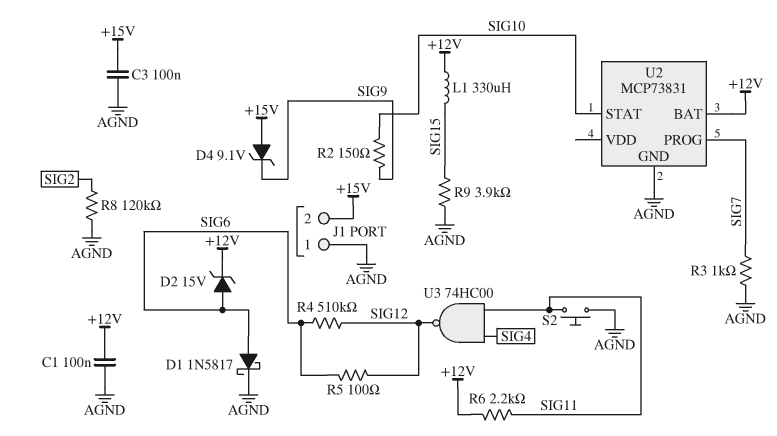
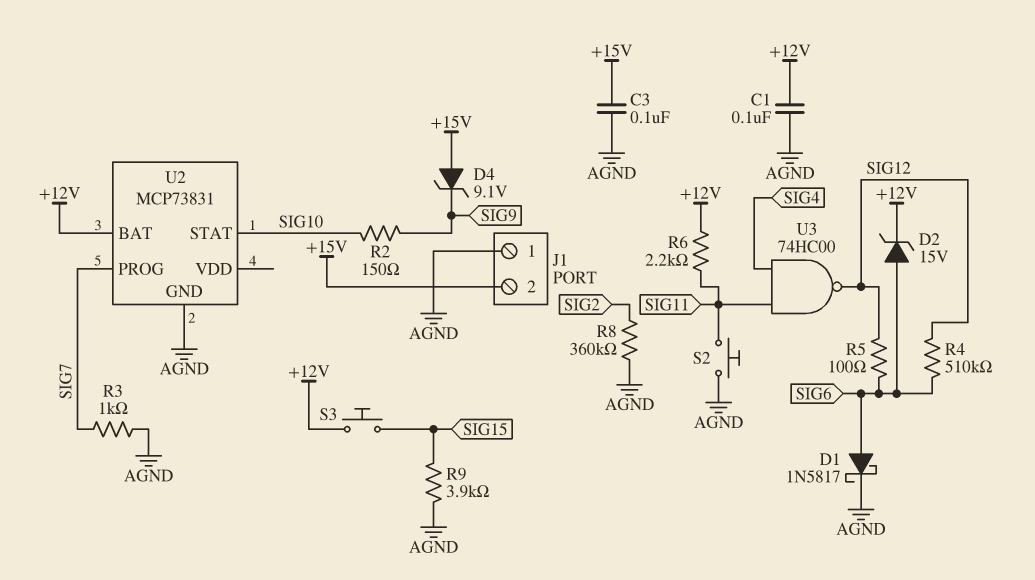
L1: 330uH (+12V, SIG15) -> none
R8: 120k (AGND, SIG2) -> 360k (AGND, SIG2)
S3: none -> button (+12V, SIG15)

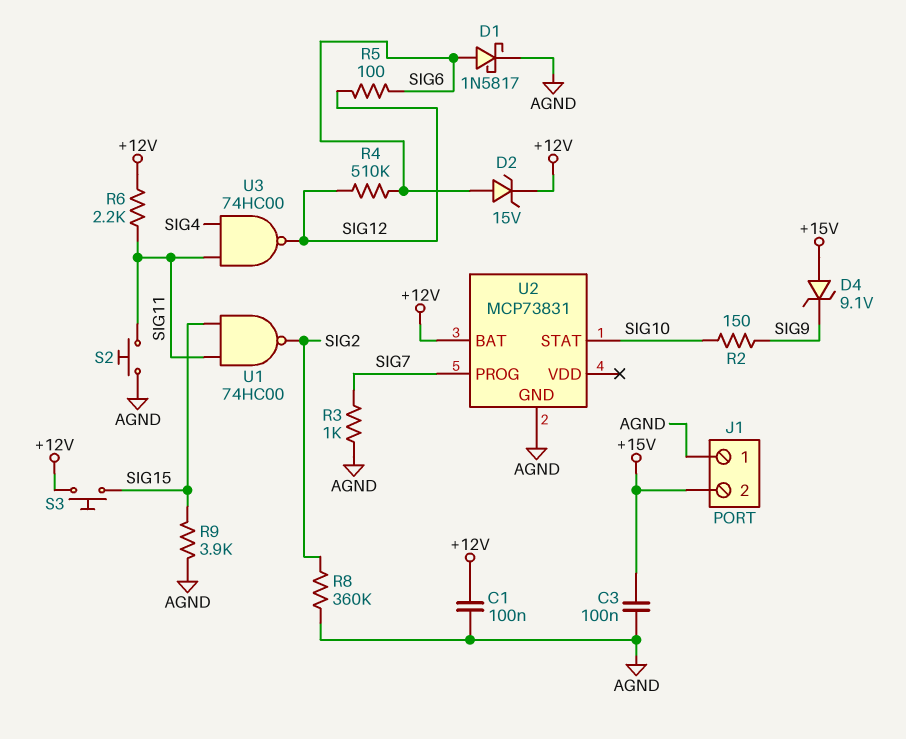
U1: none -> NAND 74HC00 (in SIG11, in SIG15, out SIG2)

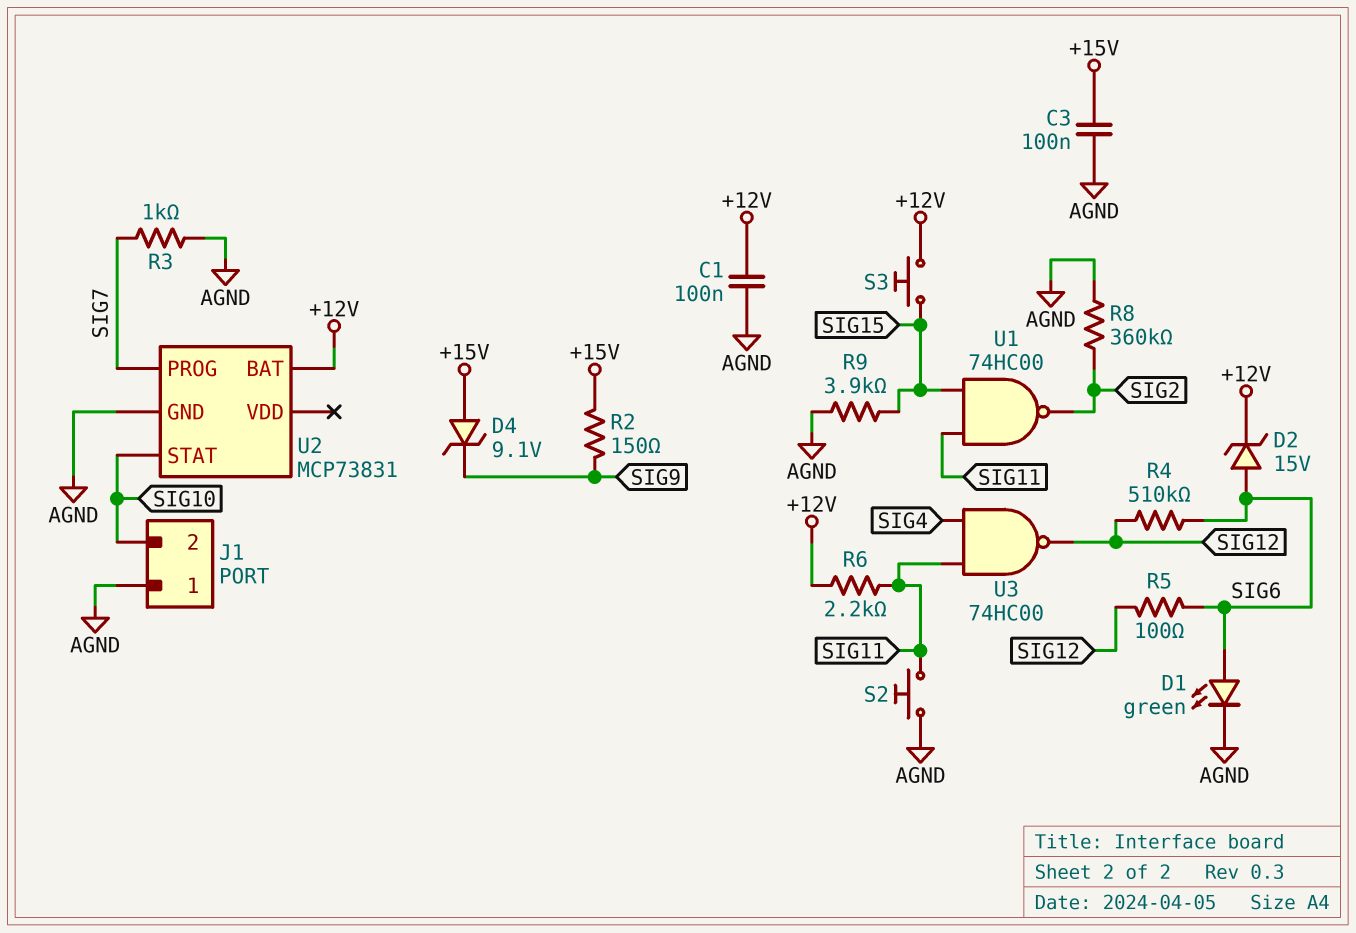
D1: schottky 1N5817 (A SIG6, K AGND) -> LED green (A SIG6, K AGND)
J1 pin 2: +15V -> SIG10
R2: 150 (SIG9, SIG10) -> 150 (+15V, SIG9)

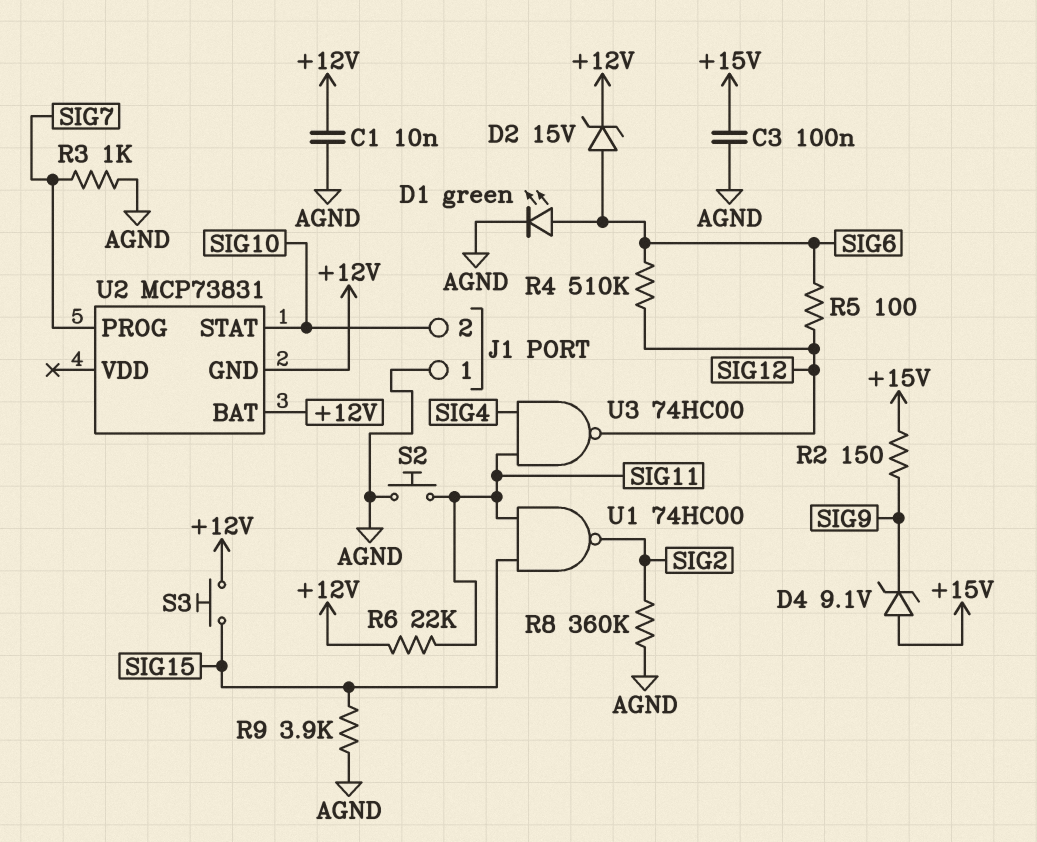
C1: 100nF (+12V, AGND) -> 10nF (+12V, AGND)
R6: 2.2k (+12V, SIG11) -> 22k (+12V, SIG11)
U2 pin GND: AGND -> +12V

